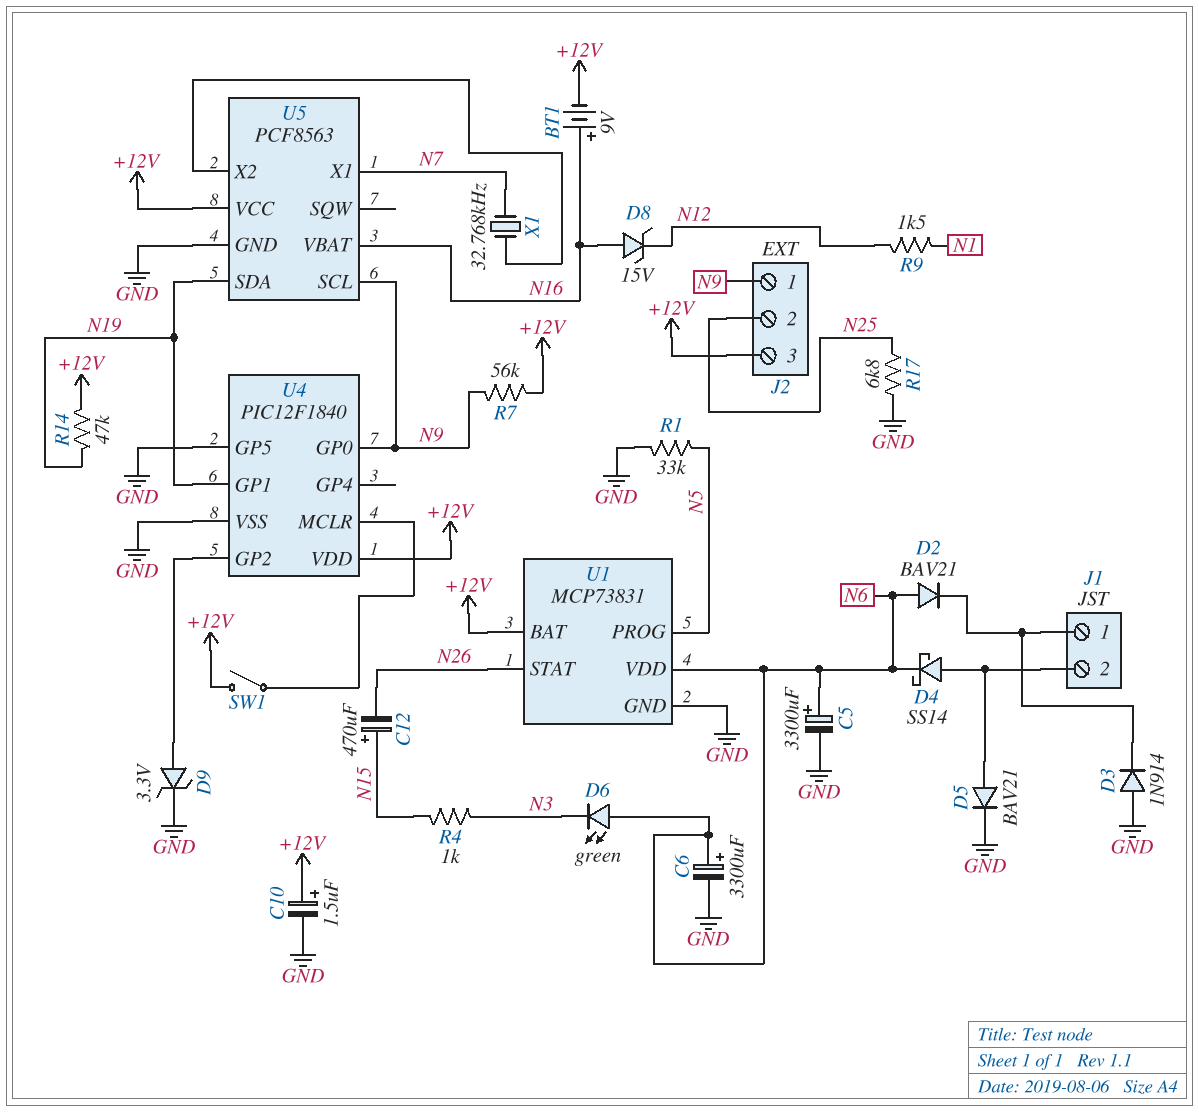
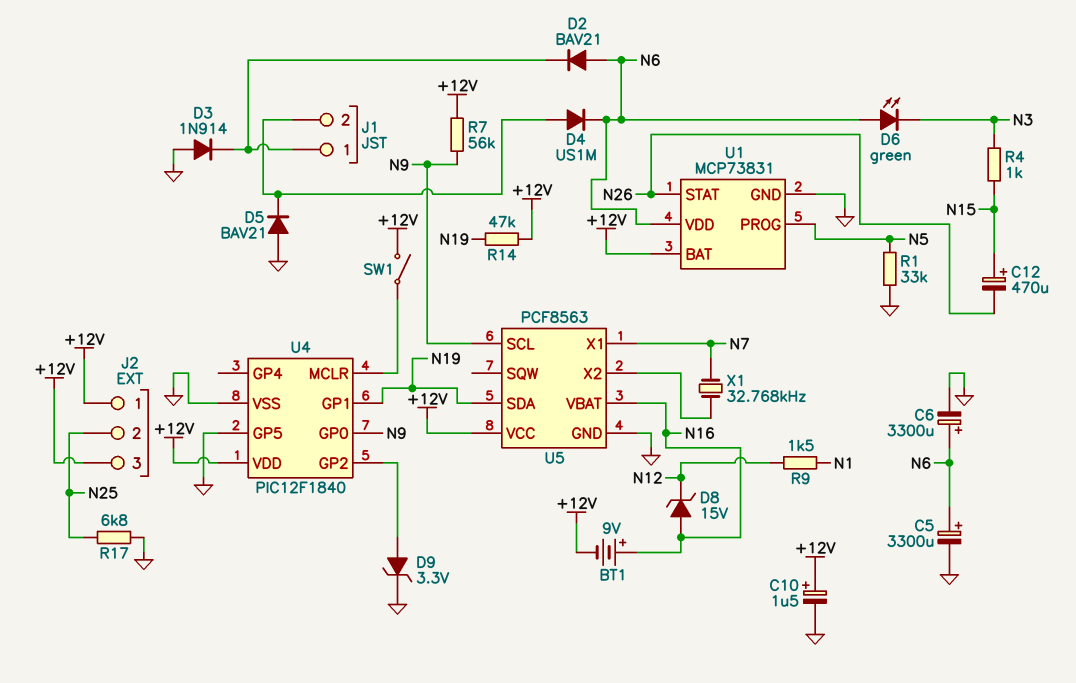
D4: schottky SS14 (A J1/2, K N6) -> diode US1M (A J1/2, K N6)
D5: diode BAV21 (A J1/2, K GND) -> diode BAV21 (A GND, K J1/2)
J2 pin 1: N9 -> +12V

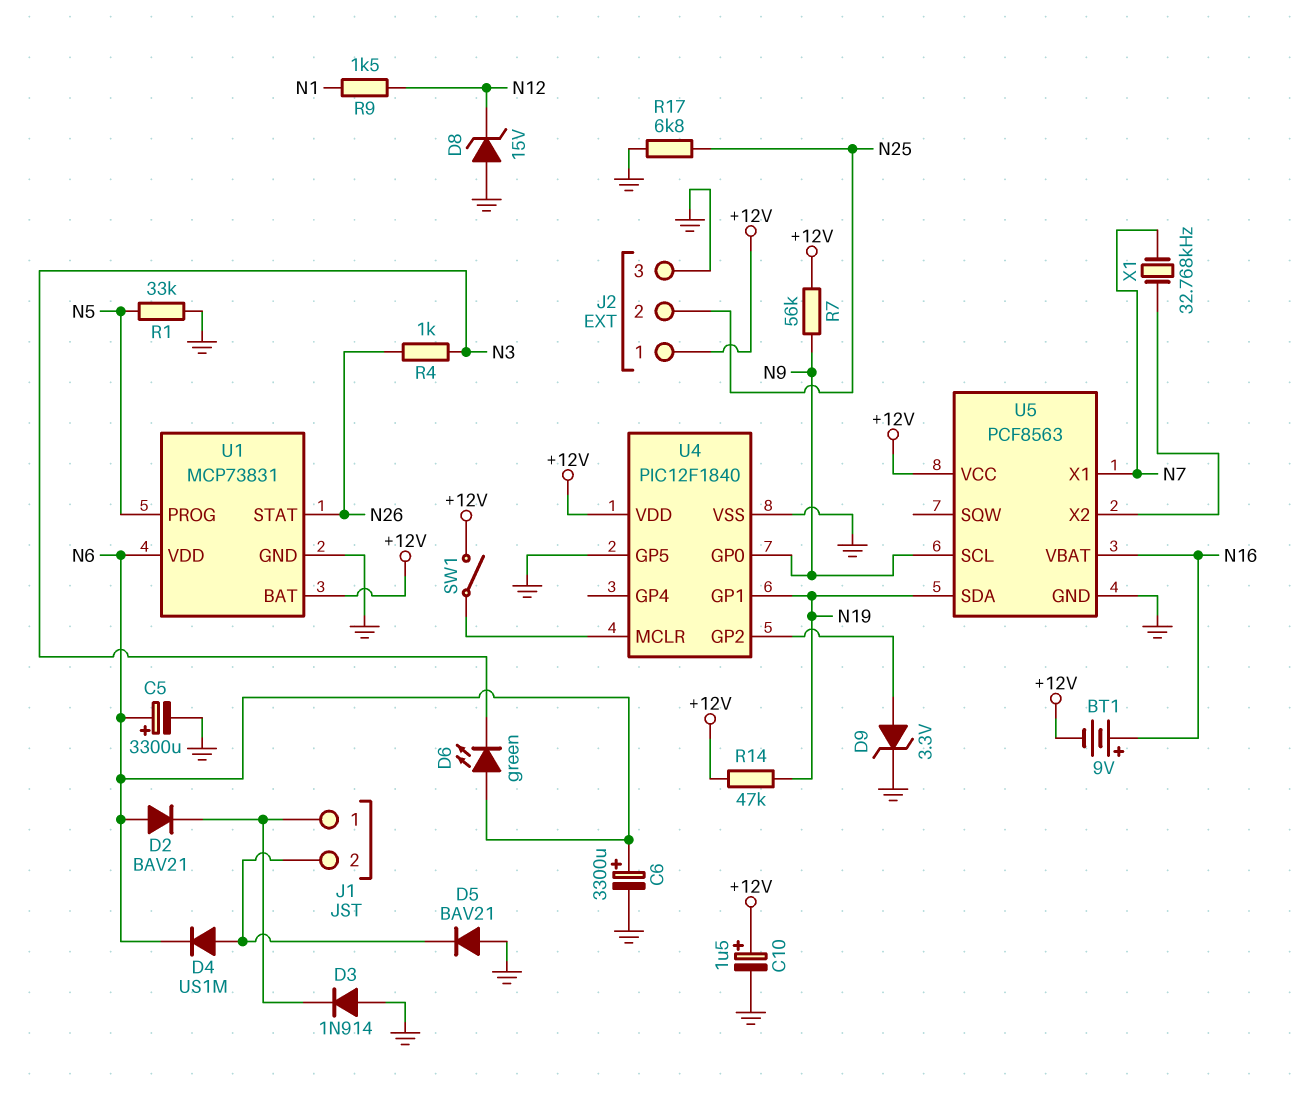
C12: 470uF (plus N15, minus N26) -> none
D8: zener 15V (A N16, K N12) -> zener 15V (A GND, K N12)
J2 pin 3: +12V -> GND
R4: 1k (N3, N15) -> 1k (N3, N26)

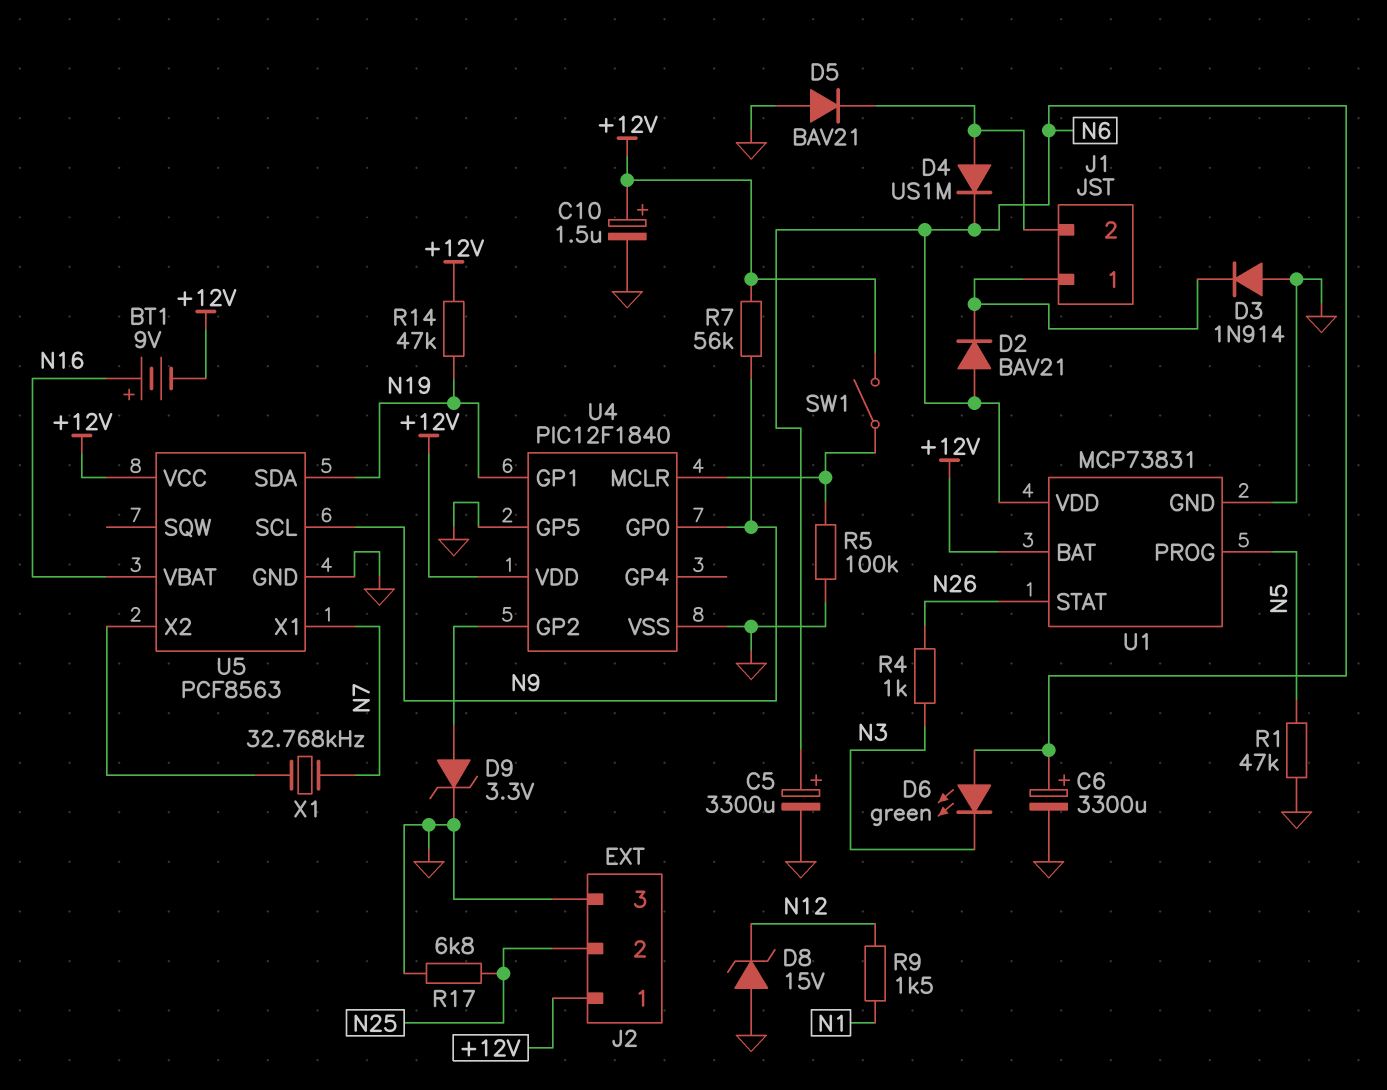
R1: 33k (GND, N5) -> 47k (GND, N5)
R5: none -> 100k (GND, U4/MCLR)

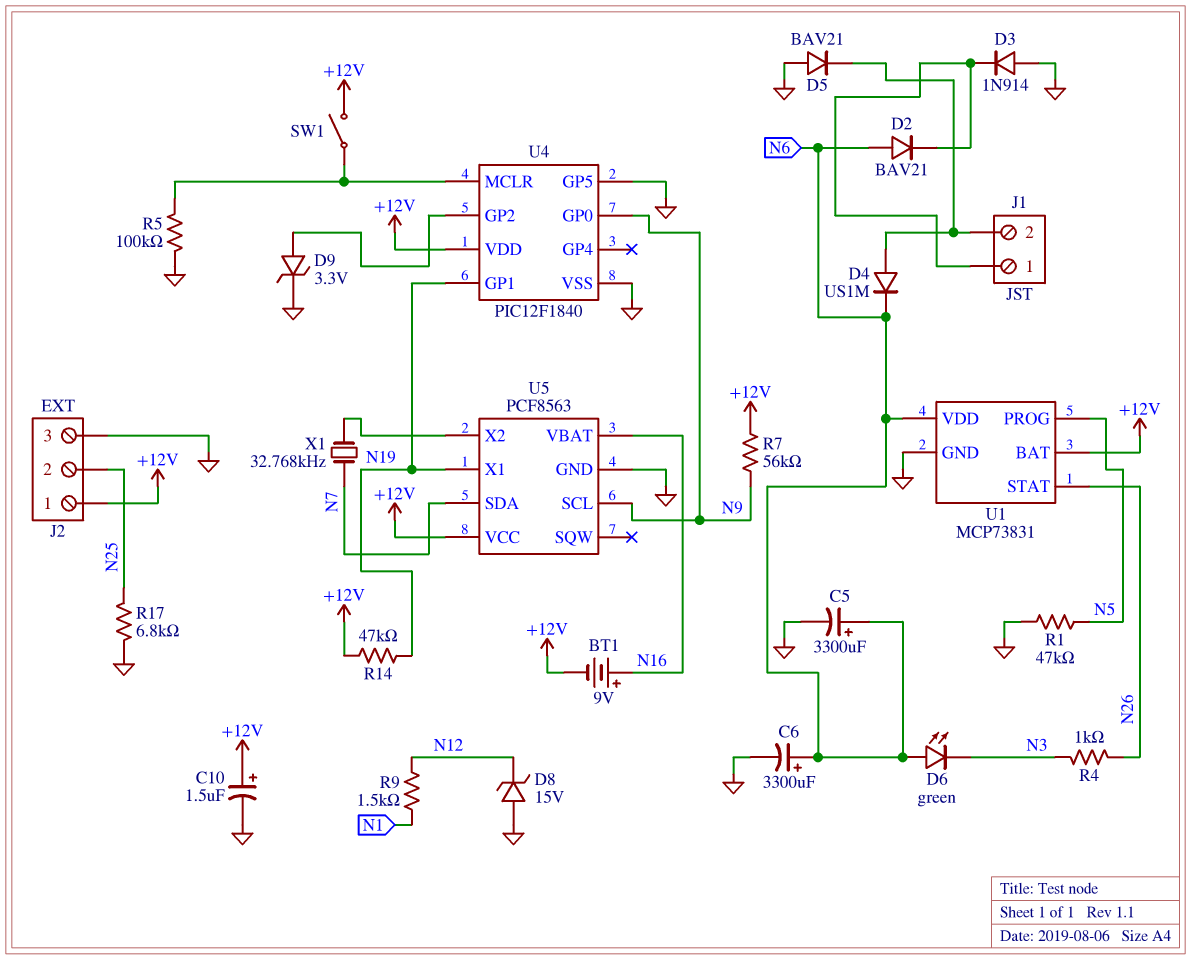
U5 pin SDA: N19 -> N7
U5 pin X1: N7 -> N19

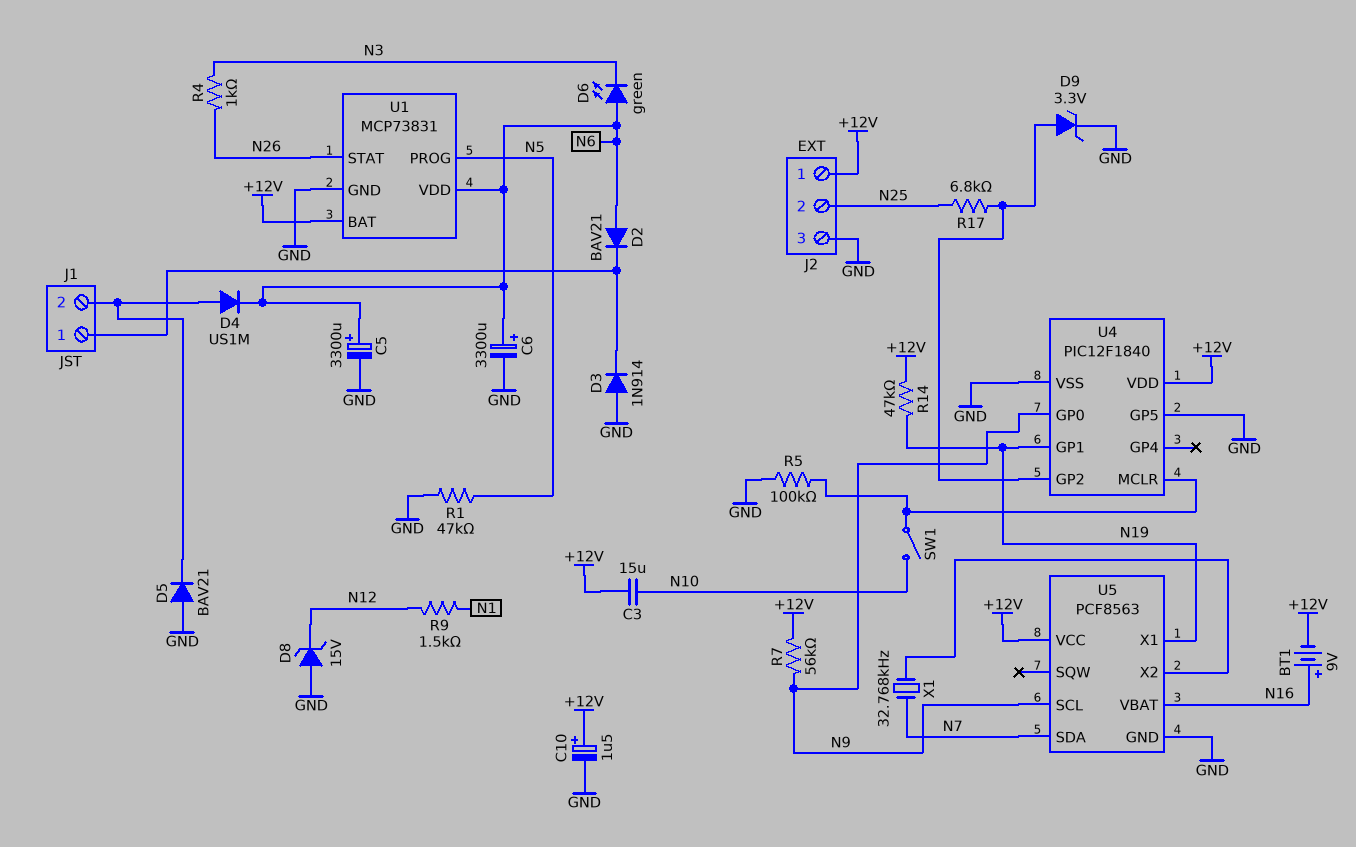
C3: none -> 15uF (+12V, N10)
R17: 6.8k (GND, N25) -> 6.8k (N25, U4/GP2)
SW1: switch (+12V, U4/MCLR) -> switch (N10, U4/MCLR)

